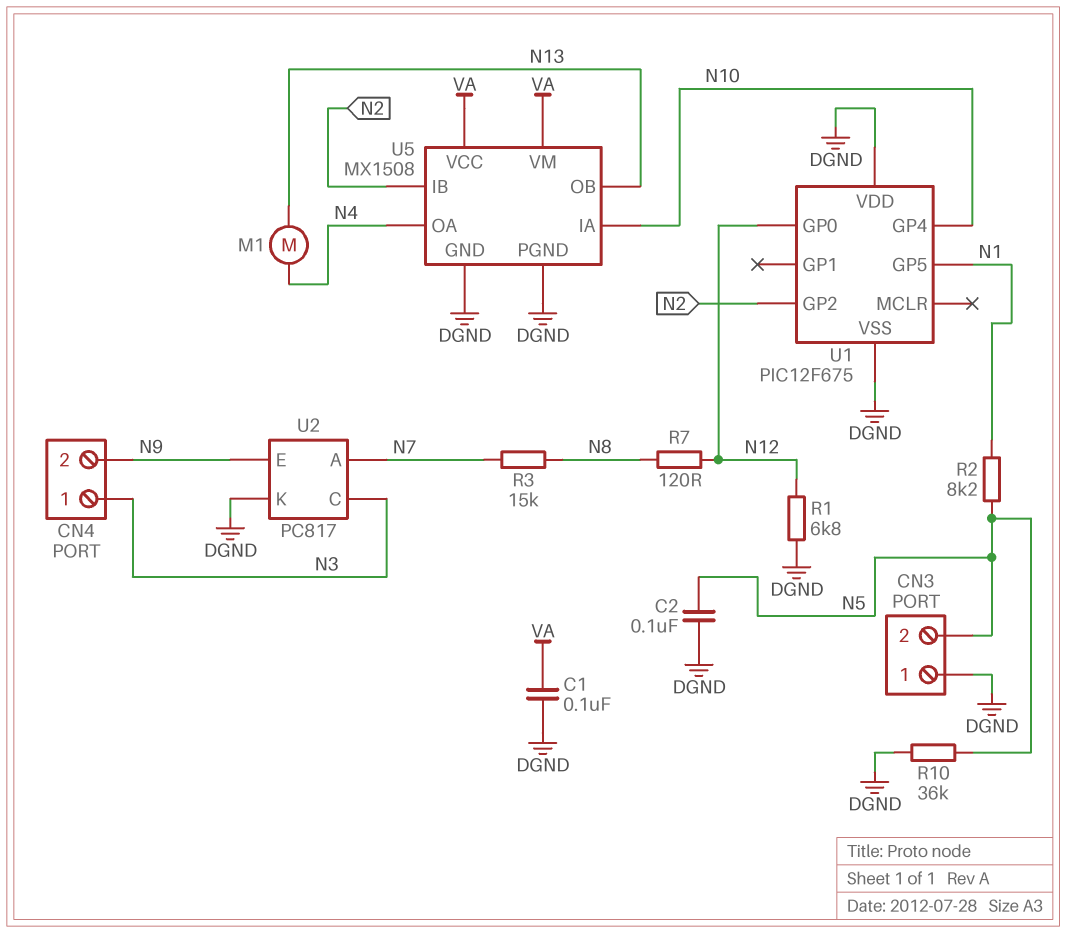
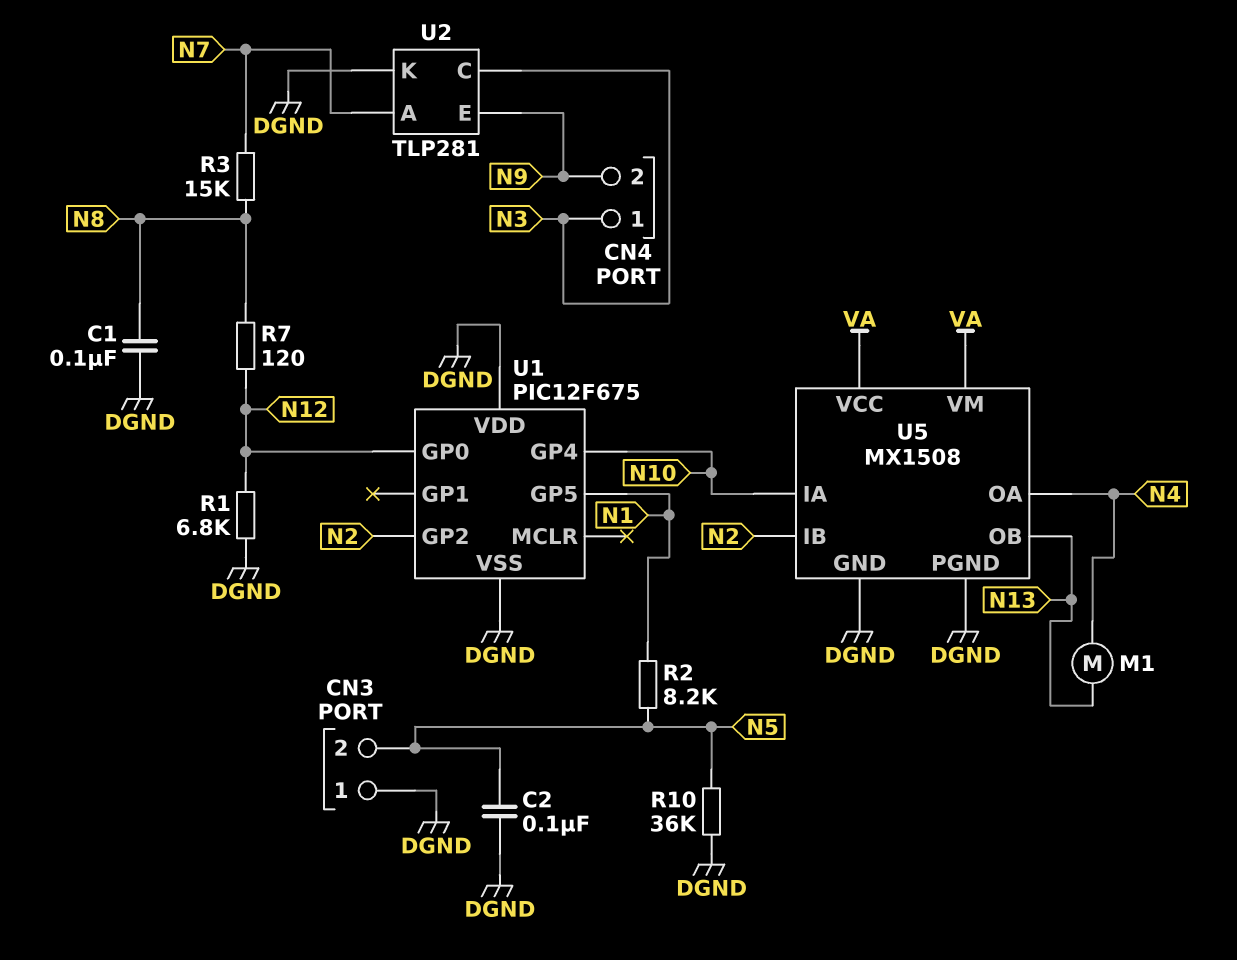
C1: 100nF (DGND, VA) -> 100nF (DGND, N8)
U2: PC817 -> TLP281

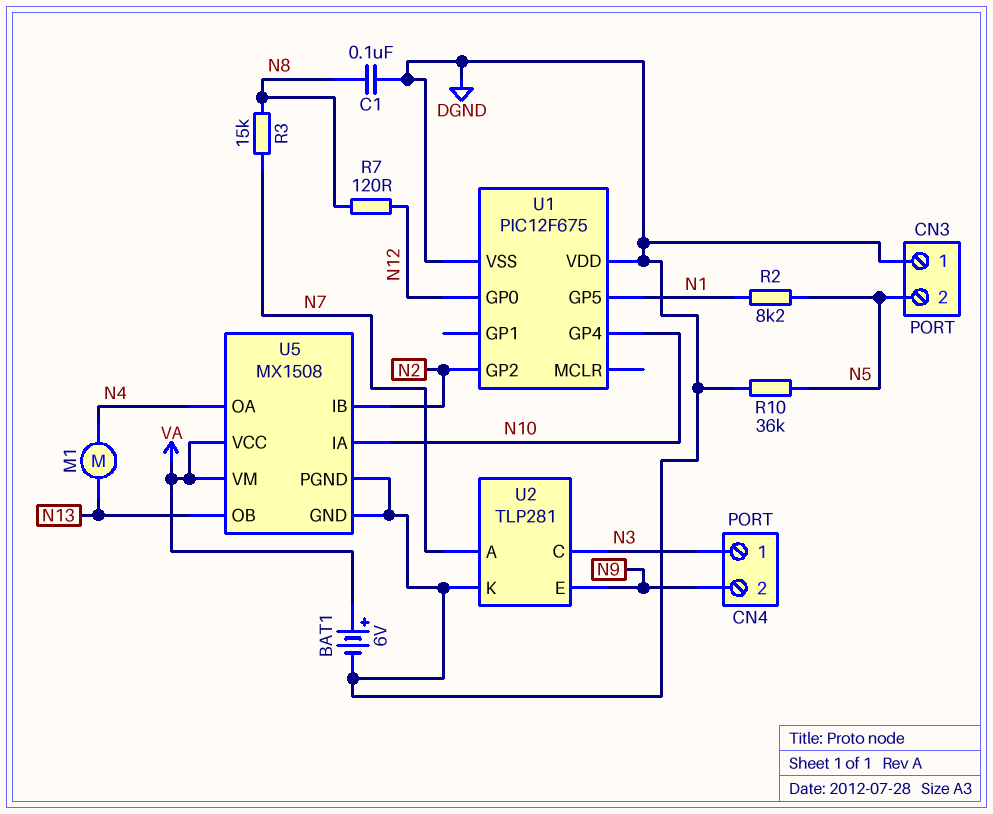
BAT1: none -> 6V (plus VA, minus DGND)
C2: 100nF (DGND, N5) -> none
R1: 6.8k (DGND, N12) -> none

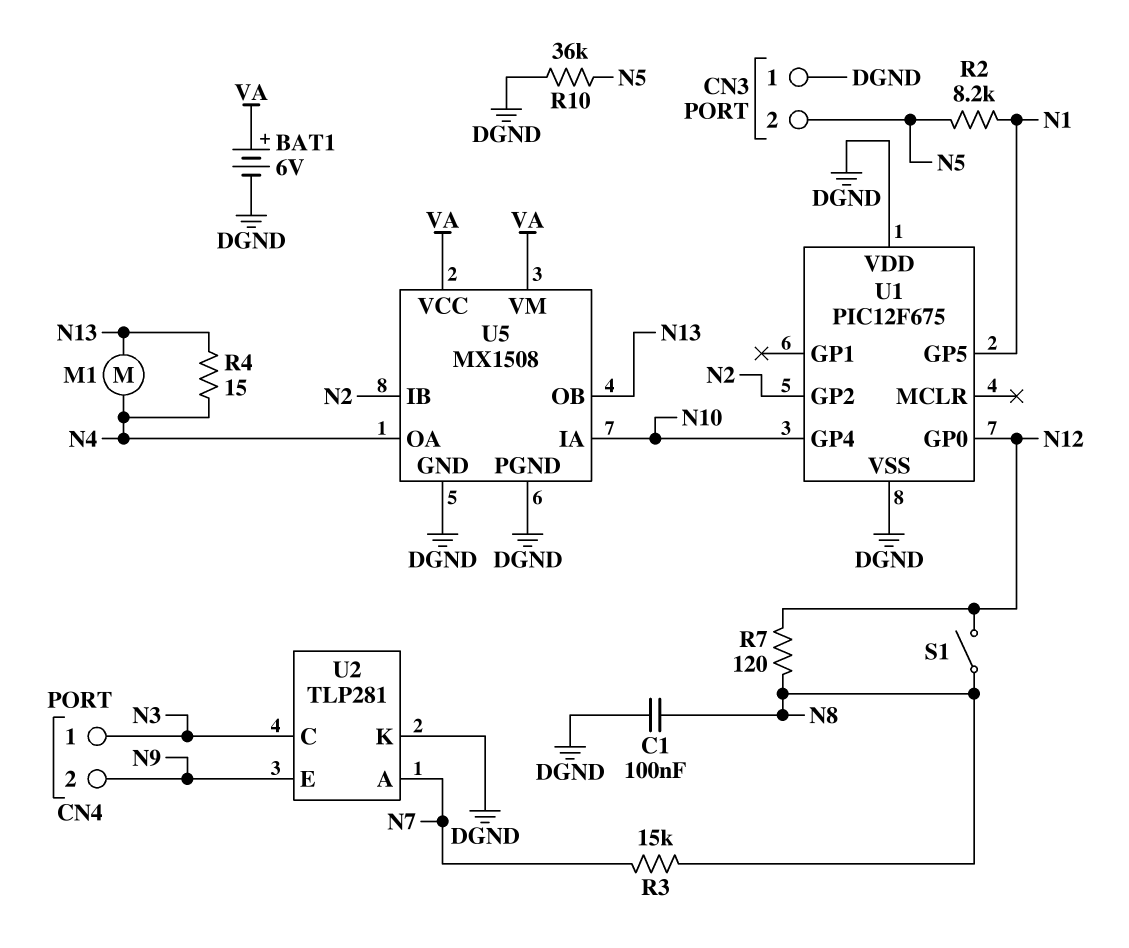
R4: none -> 15 (N4, N13)
S1: none -> switch (N8, N12)

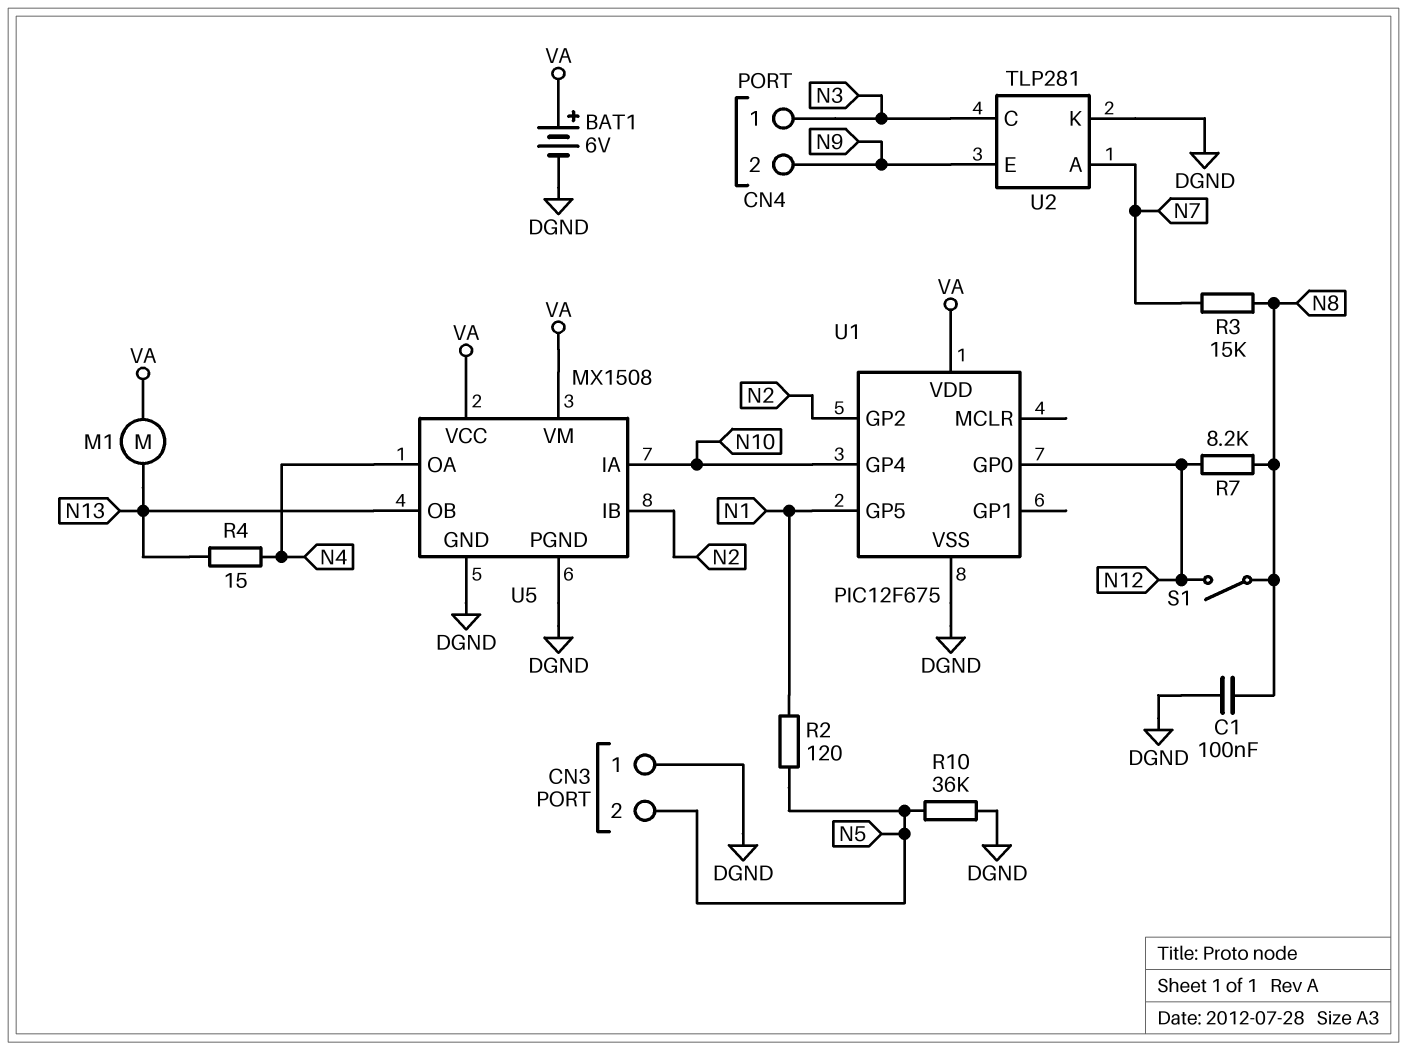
M1: motor (N4, N13) -> motor (N13, VA)
R2: 8.2k (N1, N5) -> 120 (N1, N5)
R7: 120 (N8, N12) -> 8.2k (N8, N12)
U1 pin VDD: DGND -> VA

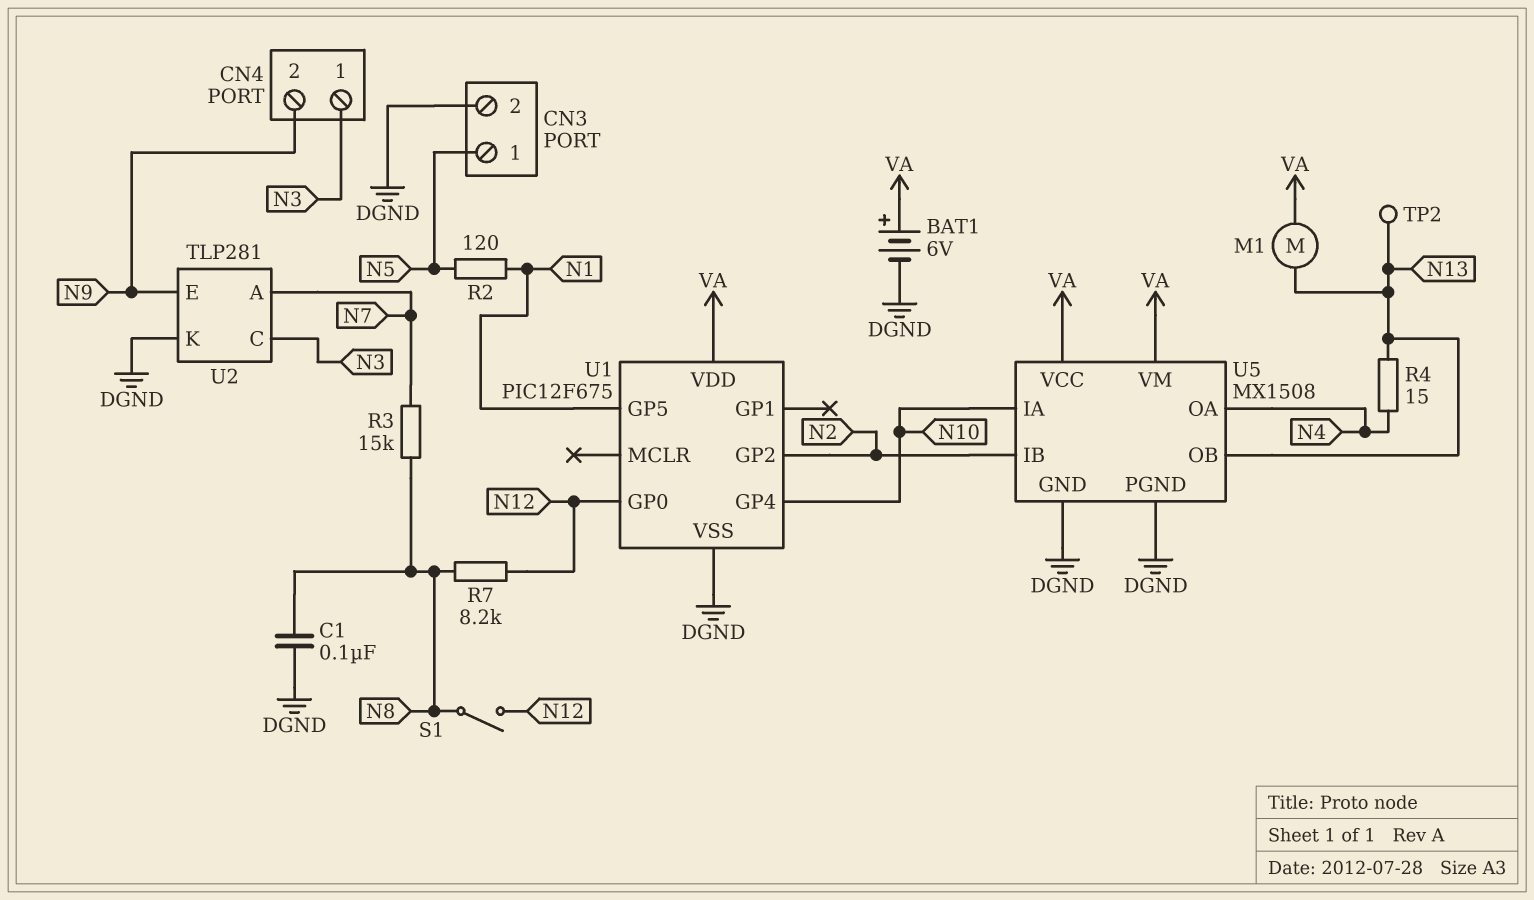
CN3 pin 1: DGND -> N5
CN3 pin 2: N5 -> DGND
R10: 36k (DGND, N5) -> none
TP2: none -> test point (N13)

